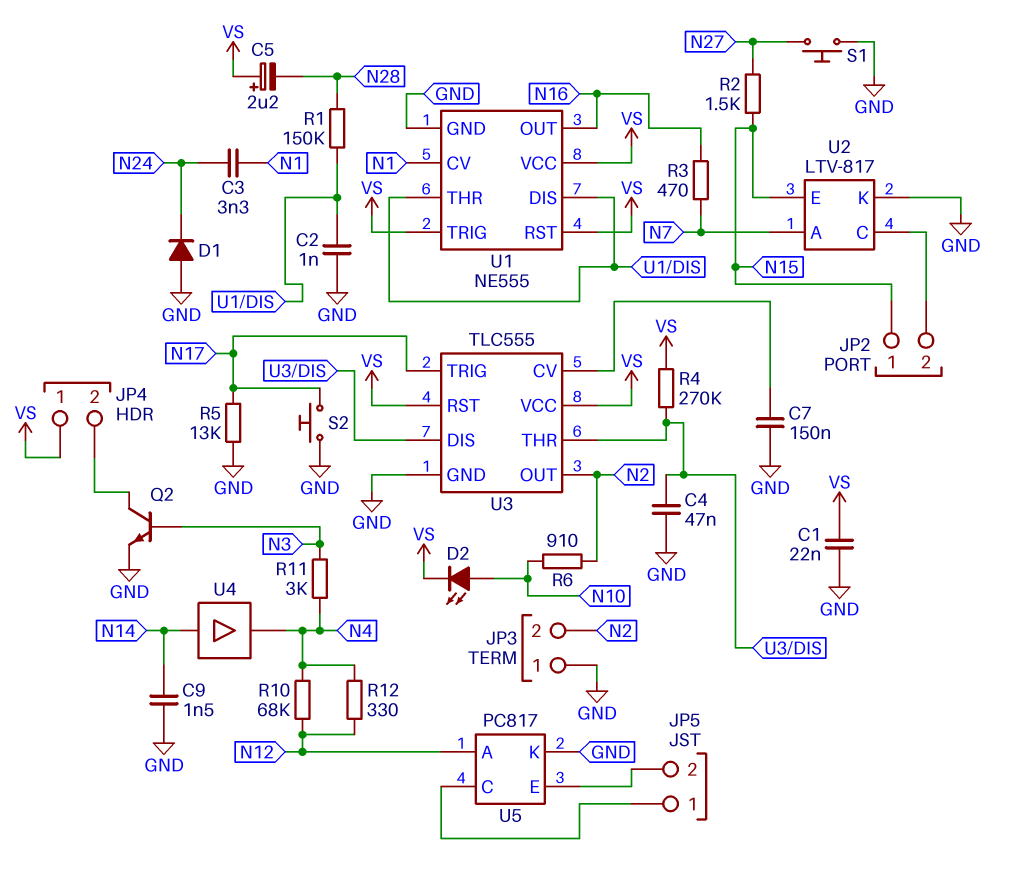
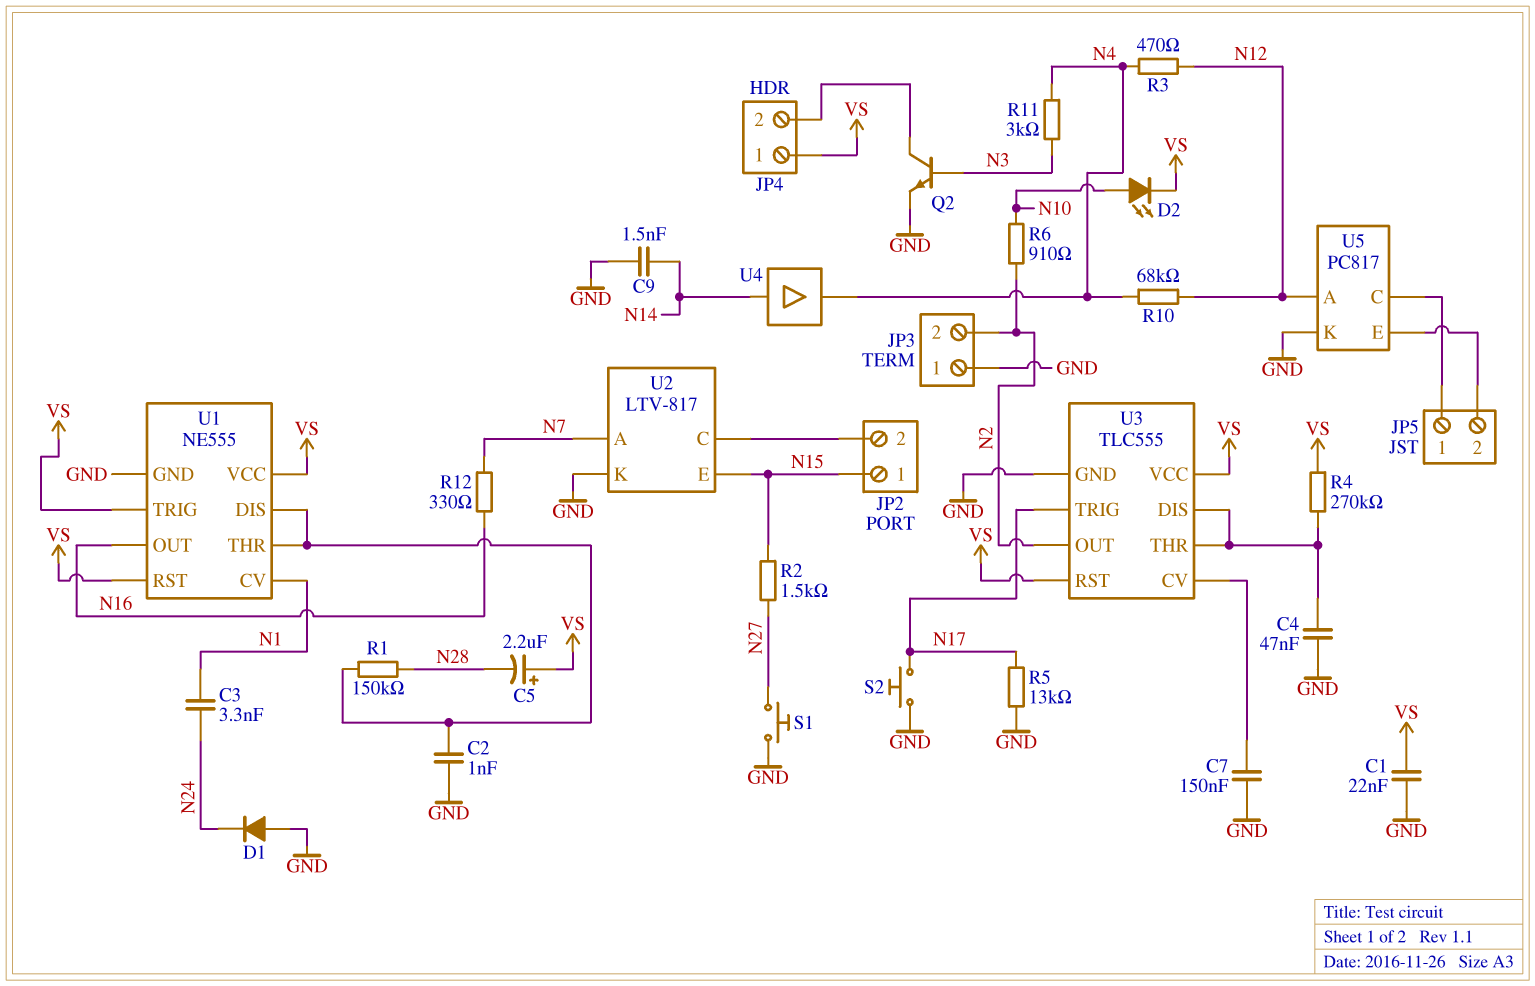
R3: 470 (N7, N16) -> 470 (N4, N12)
R12: 330 (N4, N12) -> 330 (N7, N16)

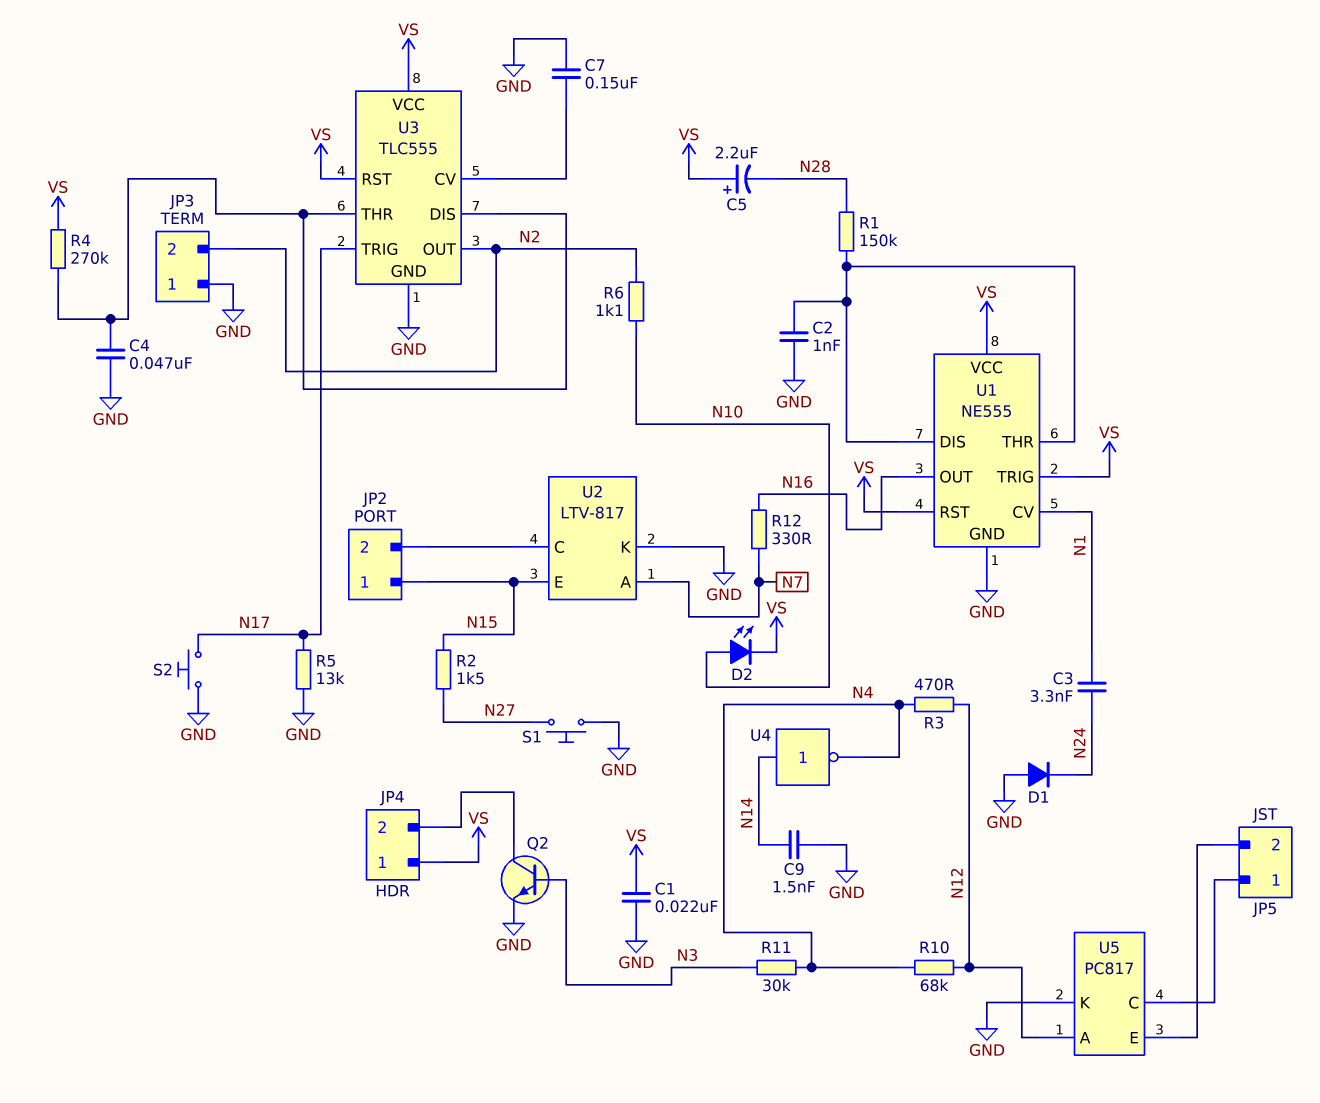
R6: 910 (N2, N10) -> 1.1k (N2, N10)
R11: 3k (N3, N4) -> 30k (N3, N4)
U4: buffer (in N14, out N4) -> NOT (in N14, out N4)

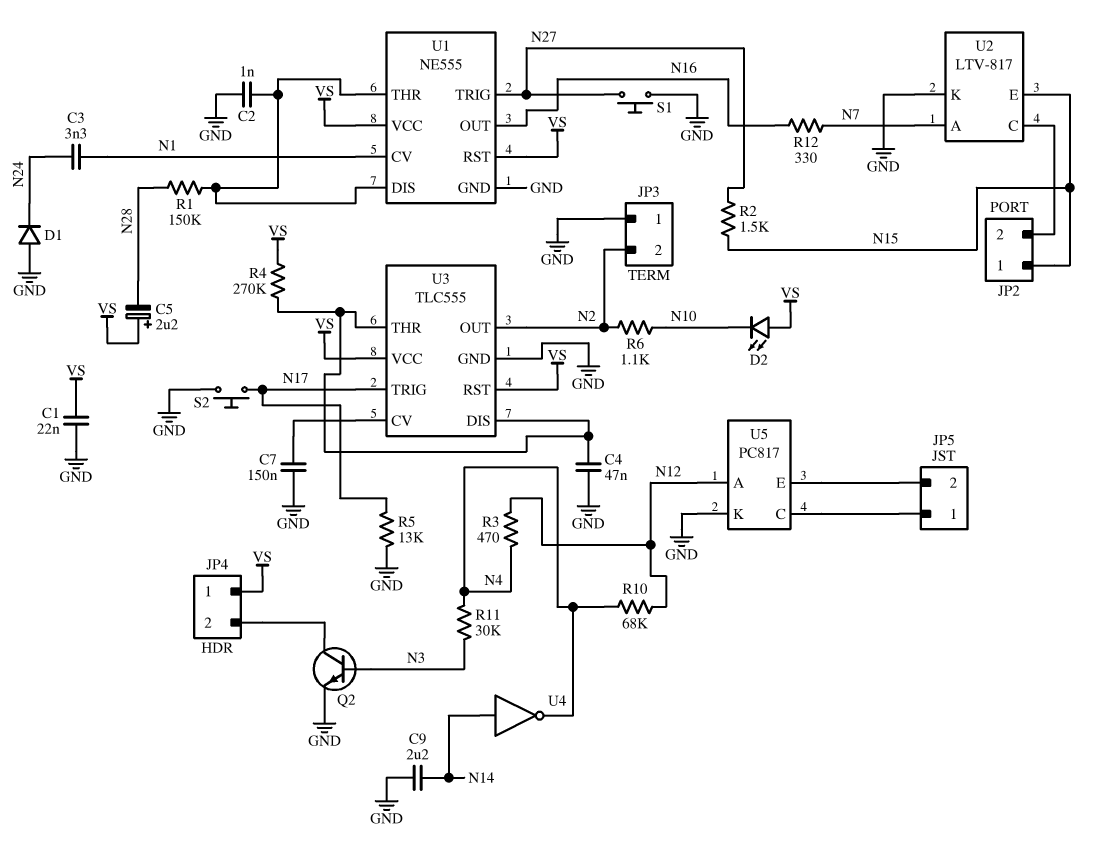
C9: 1.5nF (GND, N14) -> 2.2uF (GND, N14)
D2: LED (A N10, K VS) -> LED (A VS, K N10)
U1 pin TRIG: VS -> N27

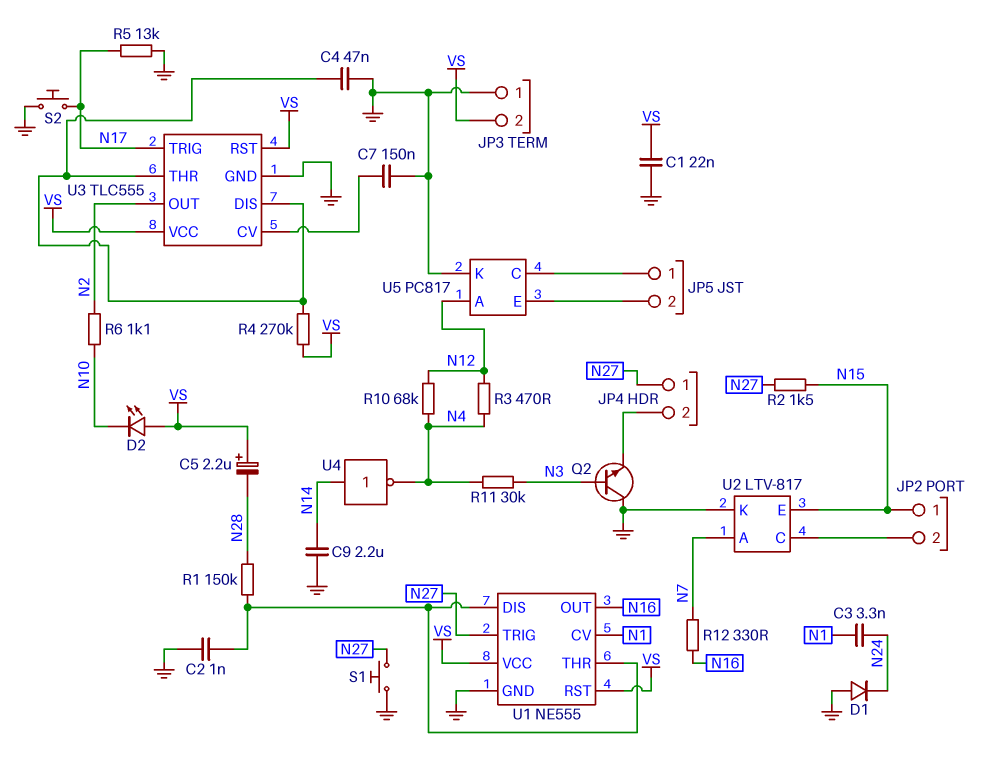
JP3 pin 2: N2 -> VS
JP4 pin 1: VS -> N27
Q2: NPN (B N3, C JP4/2, E GND) -> NPN (B N3, C GND, E JP4/2)

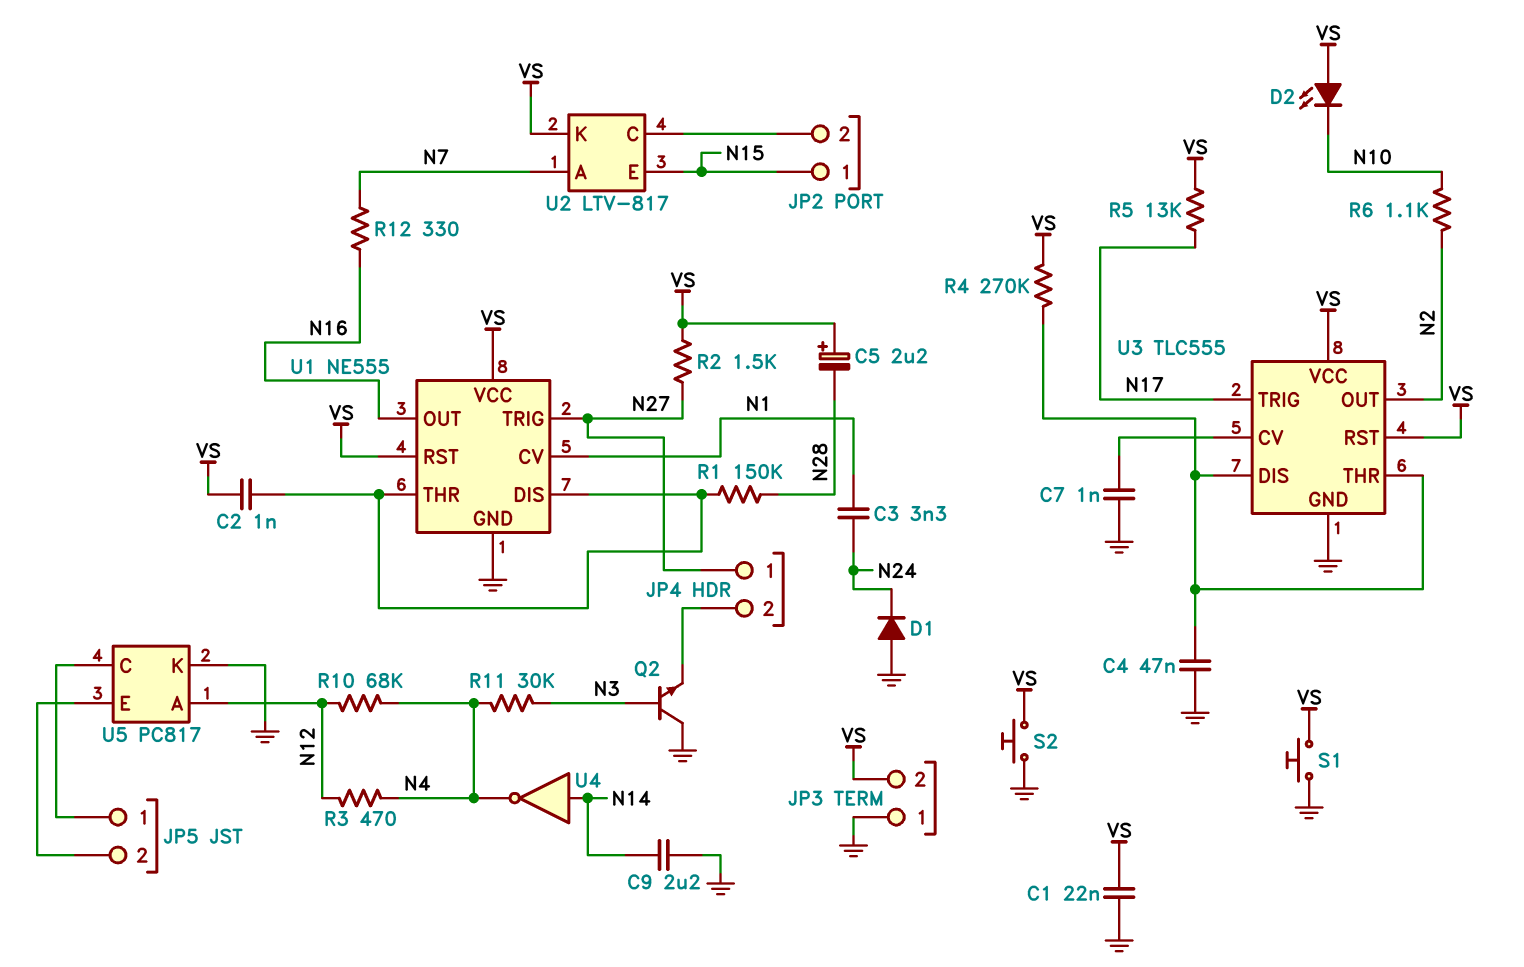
C2: 1nF (GND, U1/DIS) -> 1nF (U1/DIS, VS)
C7: 150nF (GND, U3/CV) -> 1nF (GND, U3/CV)
R2: 1.5k (N15, N27) -> 1.5k (N27, VS)
R5: 13k (GND, N17) -> 13k (N17, VS)
S1: button (GND, N27) -> button (GND, VS)
S2: button (GND, N17) -> button (GND, VS)
U2 pin K: GND -> VS

